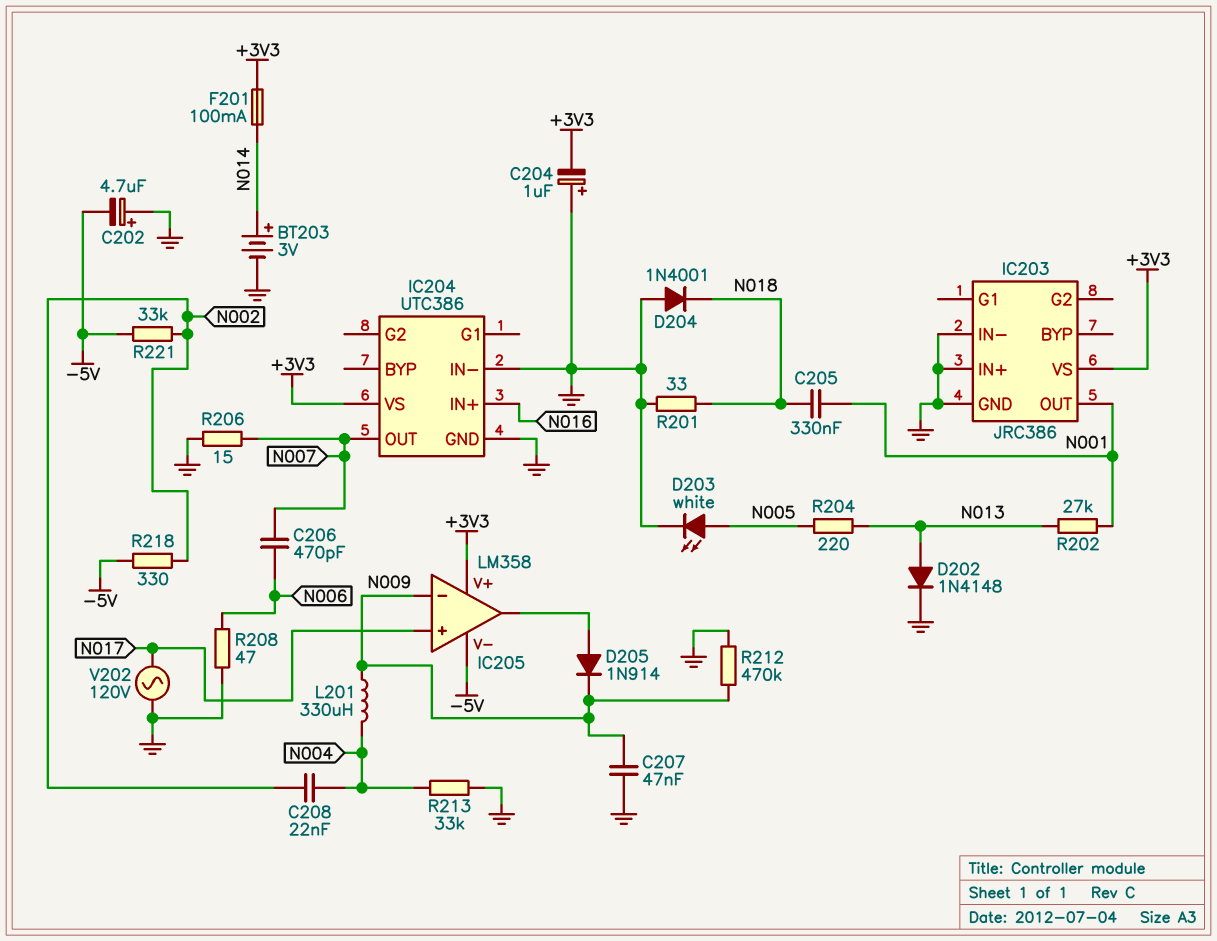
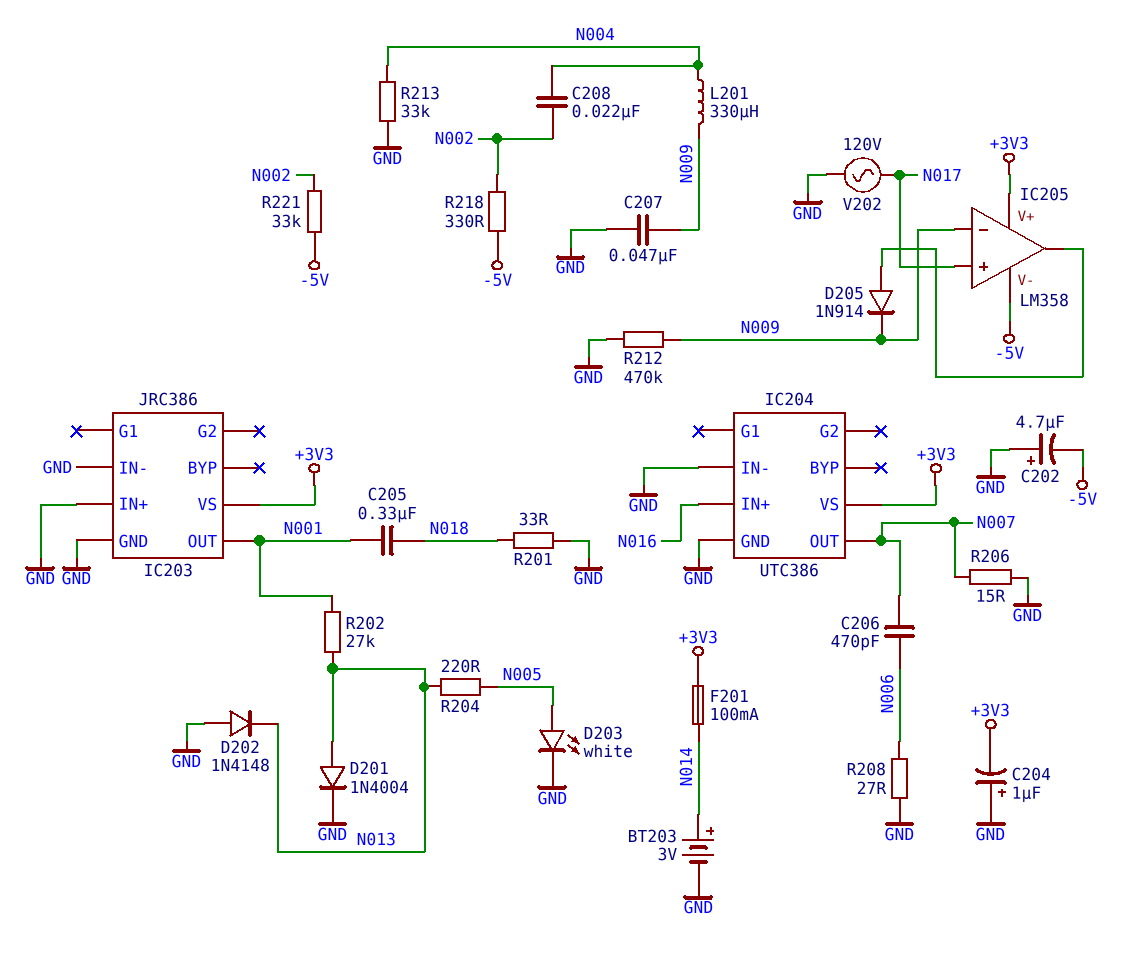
D201: none -> diode 1N4004 (A N013, K GND)
D202: diode 1N4148 (A N013, K GND) -> diode 1N4148 (A GND, K N013)
D204: diode 1N4001 (A GND, K N018) -> none
R208: 47 (GND, N006) -> 27 (GND, N006)

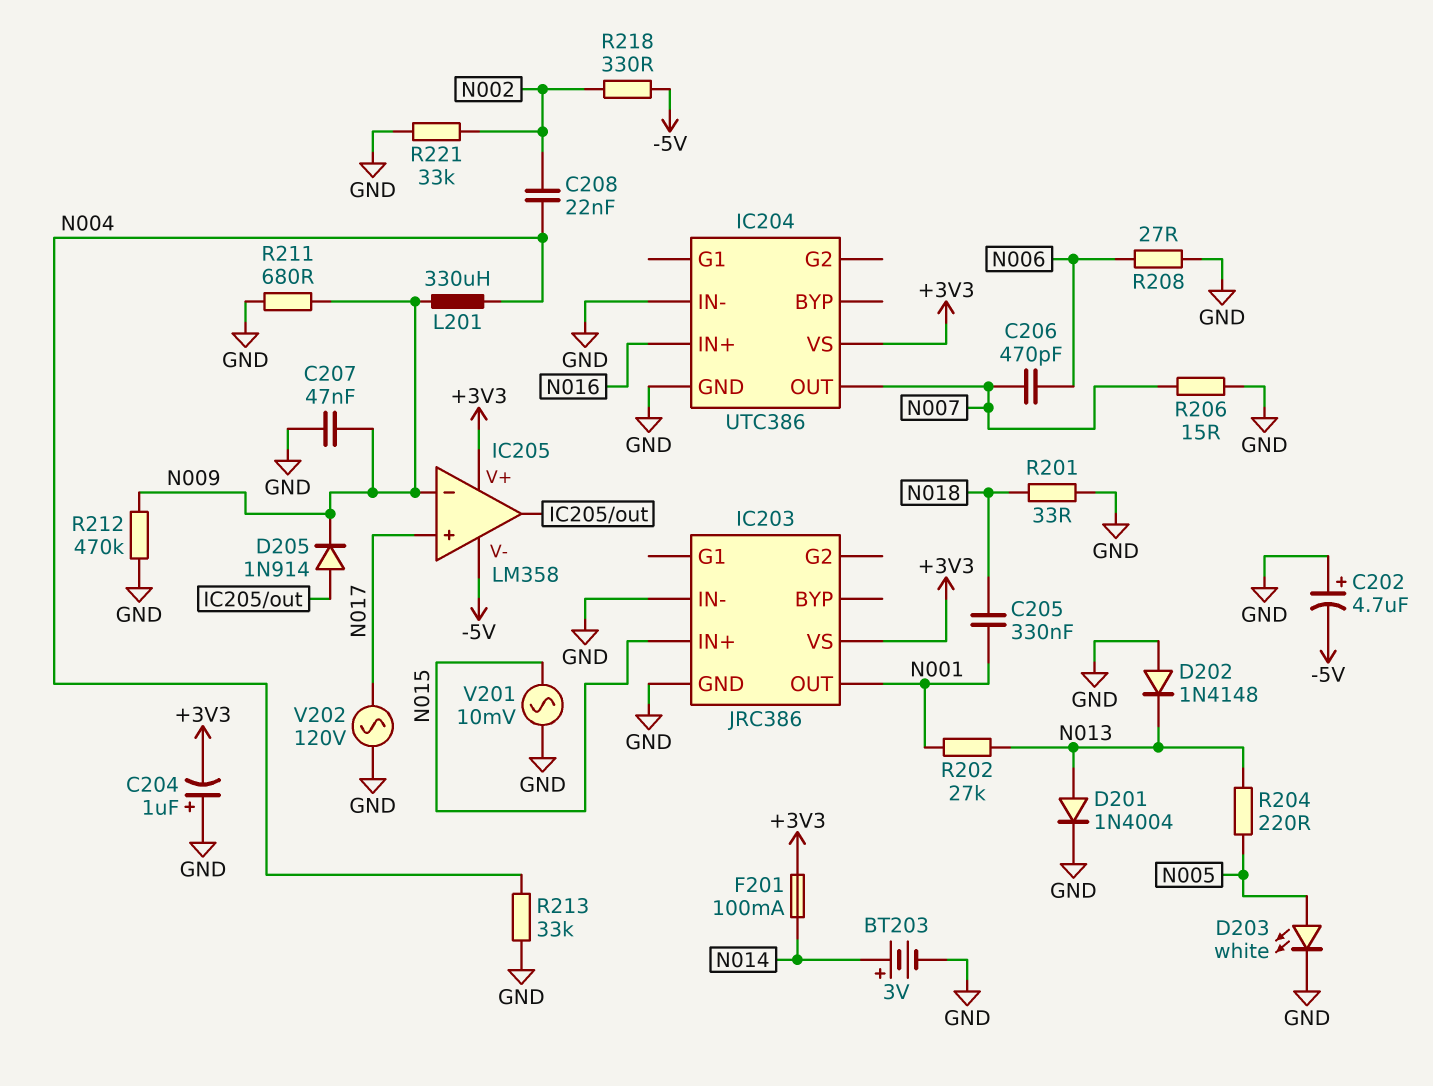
IC203 pin IN+: GND -> N015
R211: none -> 680 (GND, N009)
R221: 33k (-5V, N002) -> 33k (GND, N002)
V201: none -> AC 10mV (GND, N015)

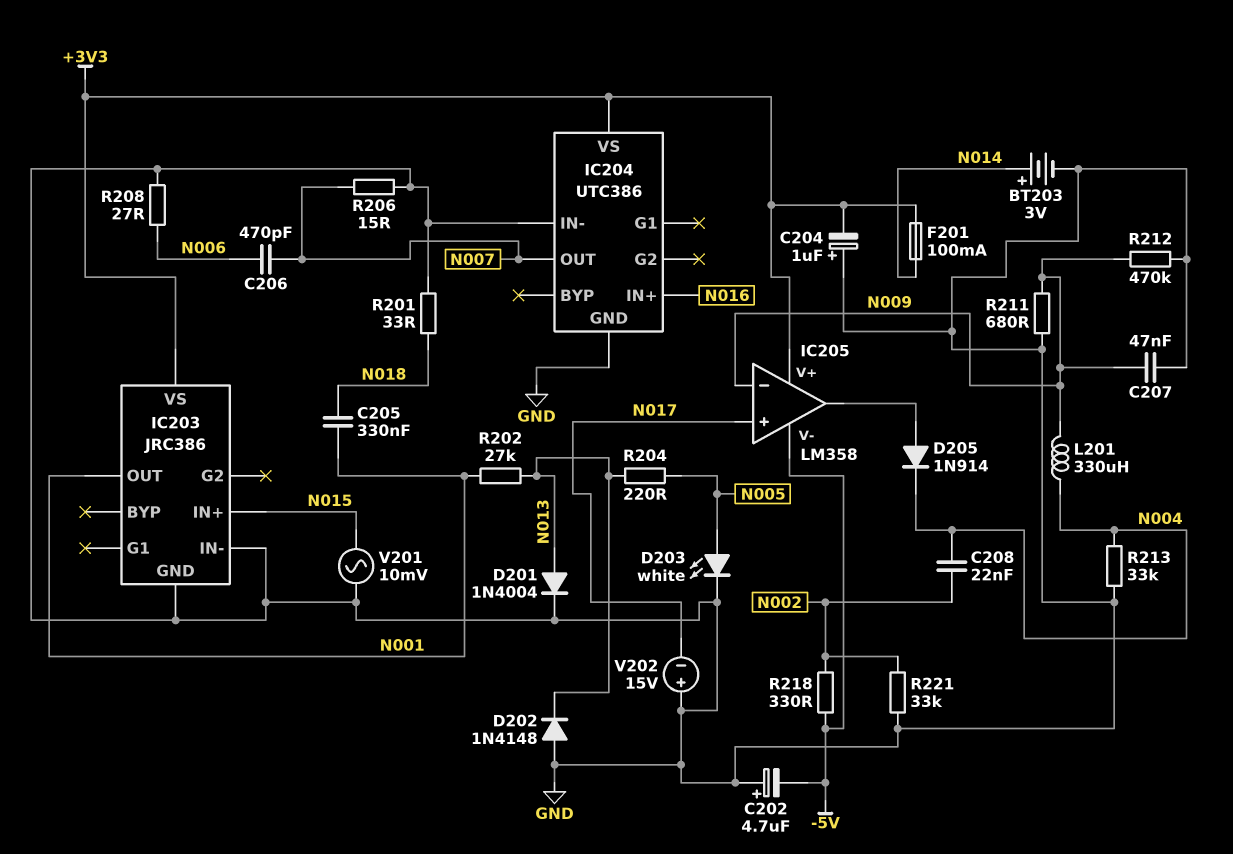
D205: diode 1N914 (A IC205/out, K N009) -> diode 1N914 (A IC205/out, K N004)
V202: AC 120V (GND, N017) -> 15V (plus GND, minus N017)

